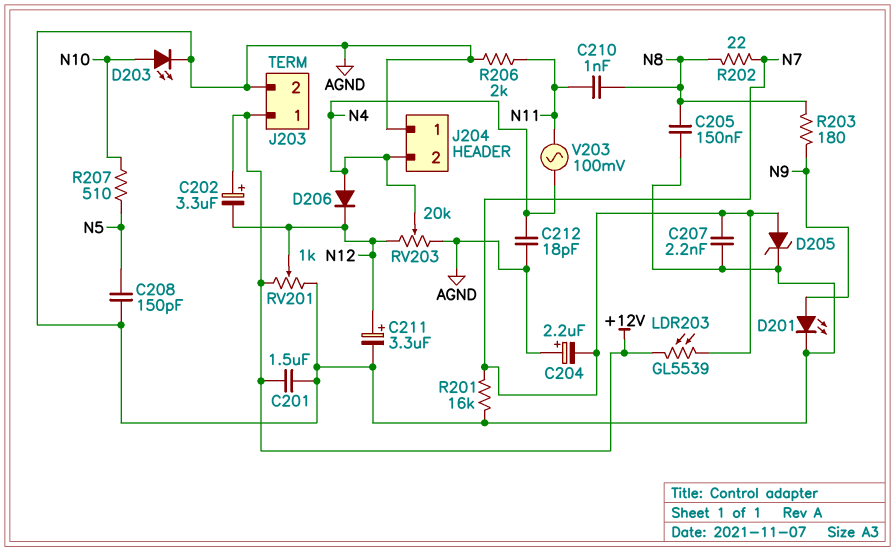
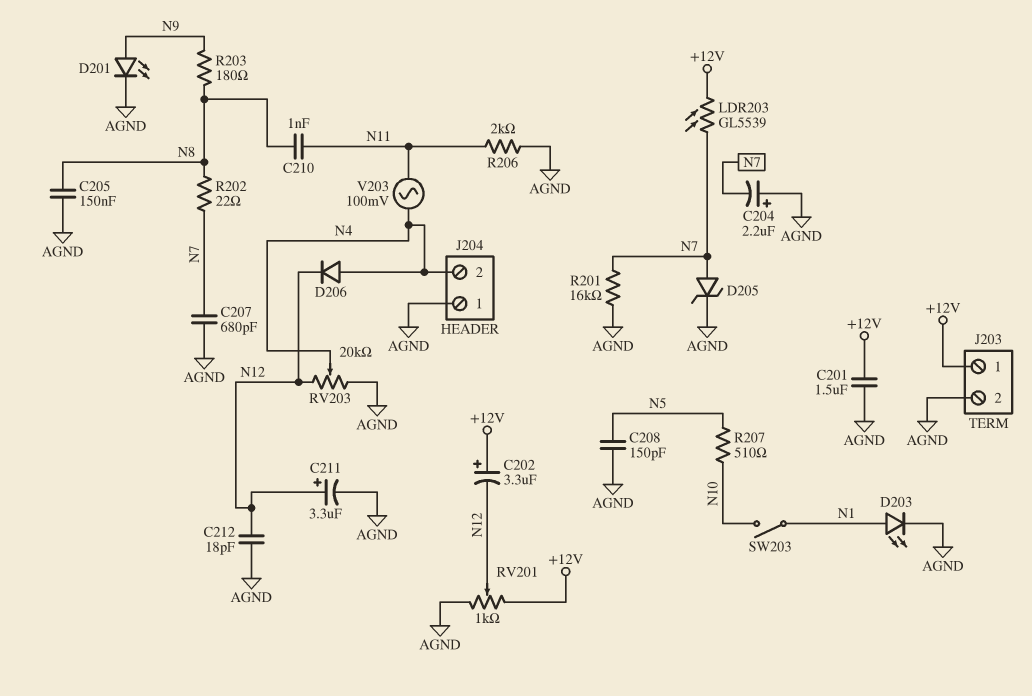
C207: 2.2nF (AGND, N7) -> 680pF (AGND, N7)
C212: 18pF (AGND, N4) -> 18pF (AGND, N12)
D203: LED (A N10, K AGND) -> LED (A N1, K AGND)
SW203: none -> switch (N1, N10)

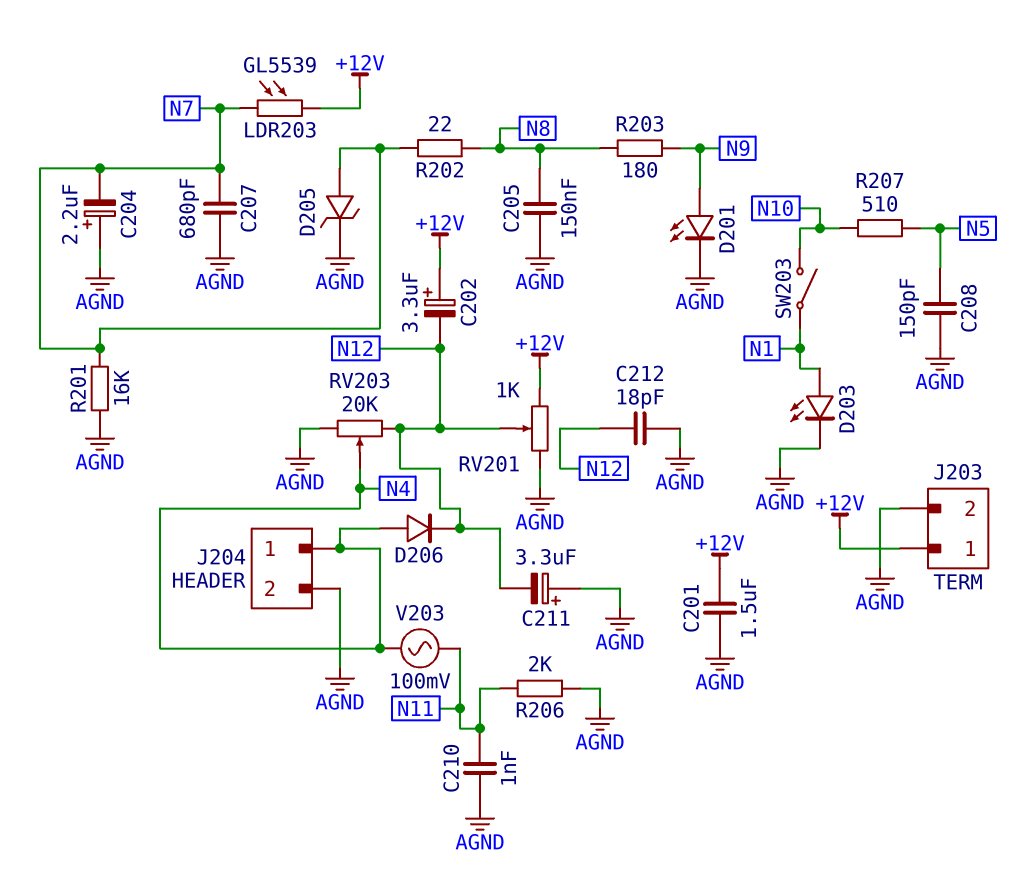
C210: 1nF (N8, N11) -> 1nF (AGND, N11)
C211: 3.3uF (plus N12, minus AGND) -> 3.3uF (plus AGND, minus N12)
J204 pin 1: AGND -> N4
J204 pin 2: N4 -> AGND

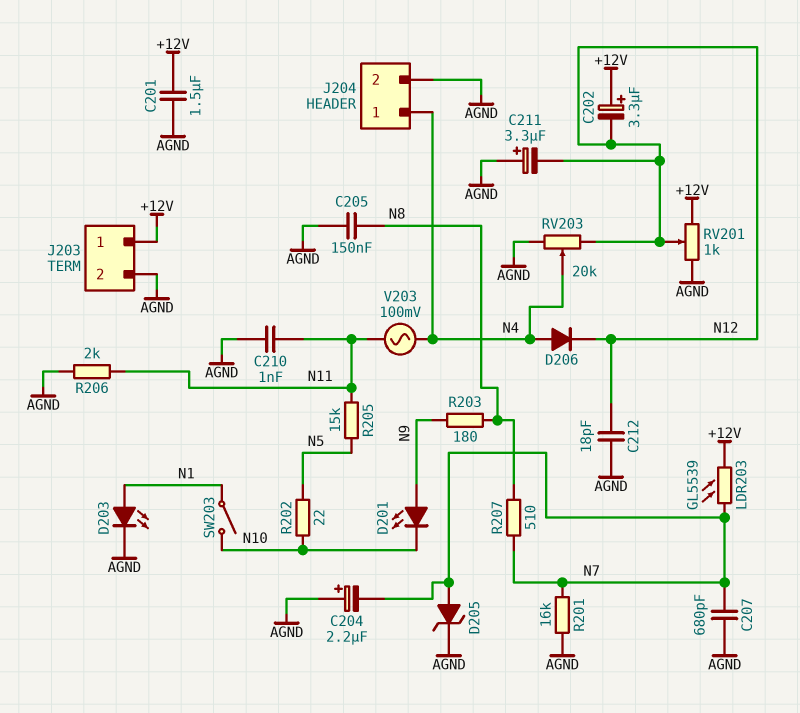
C208: 150pF (AGND, N5) -> none
D201: LED (A N9, K AGND) -> LED (A N9, K N10)
R202: 22 (N7, N8) -> 22 (N5, N10)
R205: none -> 15k (N5, N11)
R207: 510 (N5, N10) -> 510 (N7, N8)

